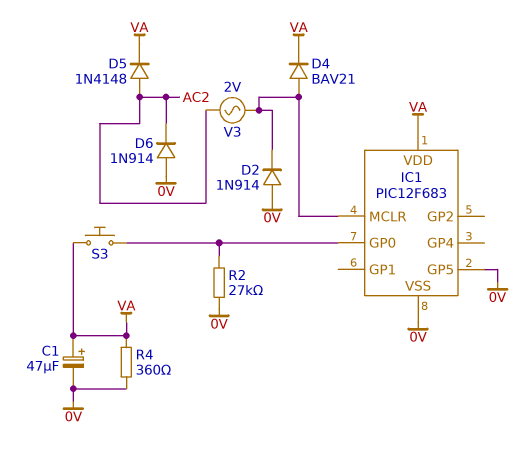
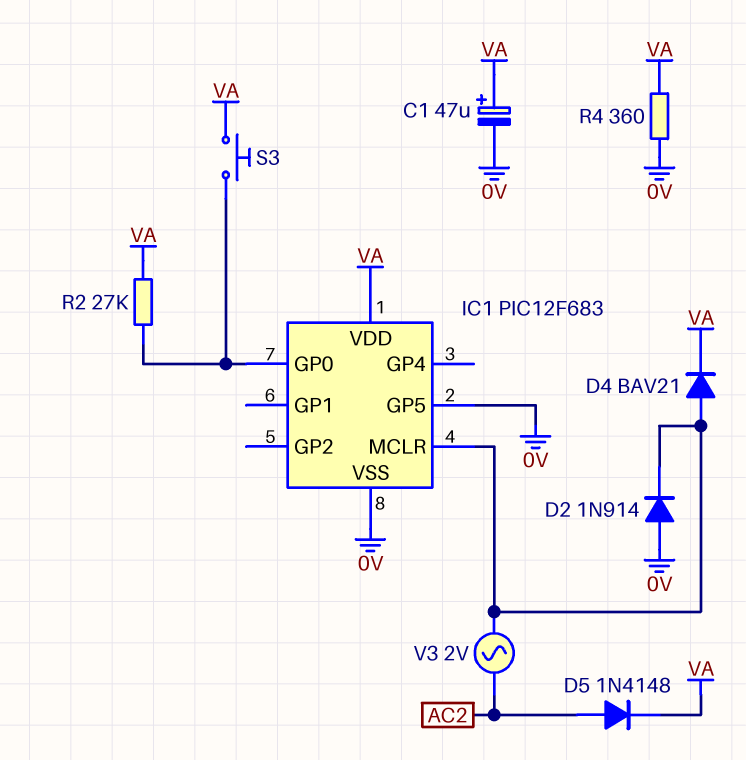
D6: diode 1N914 (A 0V, K AC2) -> none
R2: 27k (0V, IC1/GP0) -> 27k (IC1/GP0, VA)

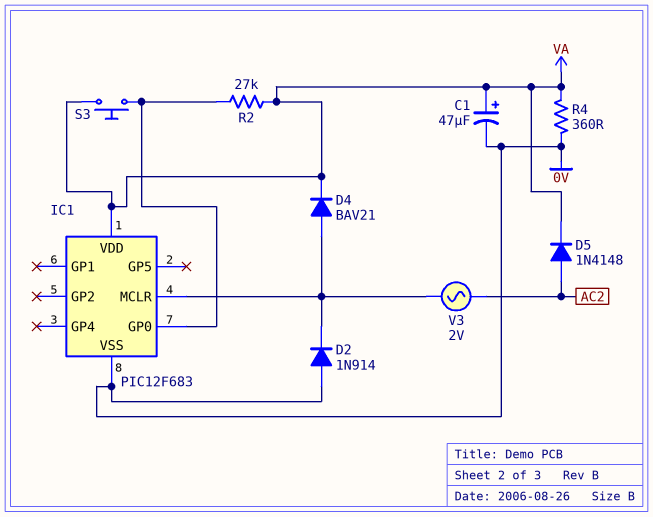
IC1 pin GP5: 0V -> none

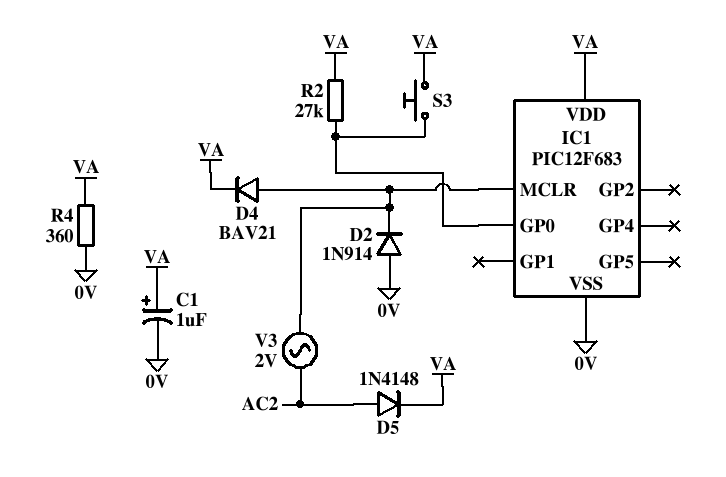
C1: 47uF (plus VA, minus 0V) -> 1uF (plus VA, minus 0V)

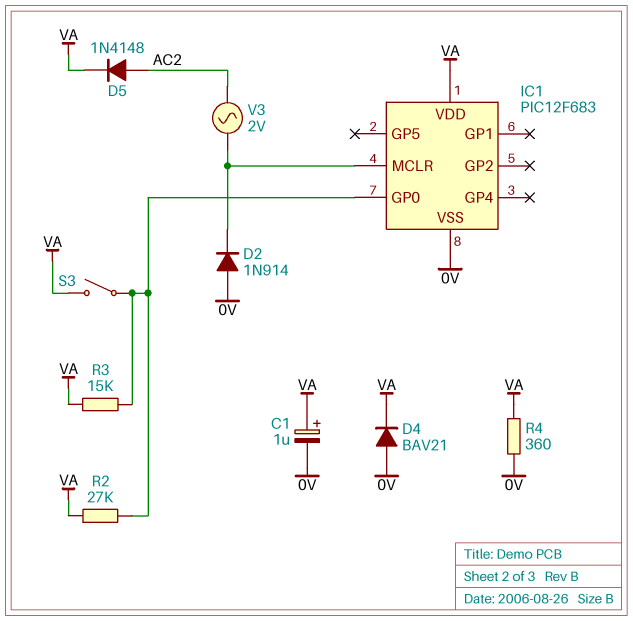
D4: diode BAV21 (A IC1/MCLR, K VA) -> diode BAV21 (A 0V, K VA)
R3: none -> 15k (IC1/GP0, VA)
S3: button (IC1/GP0, VA) -> switch (IC1/GP0, VA)

